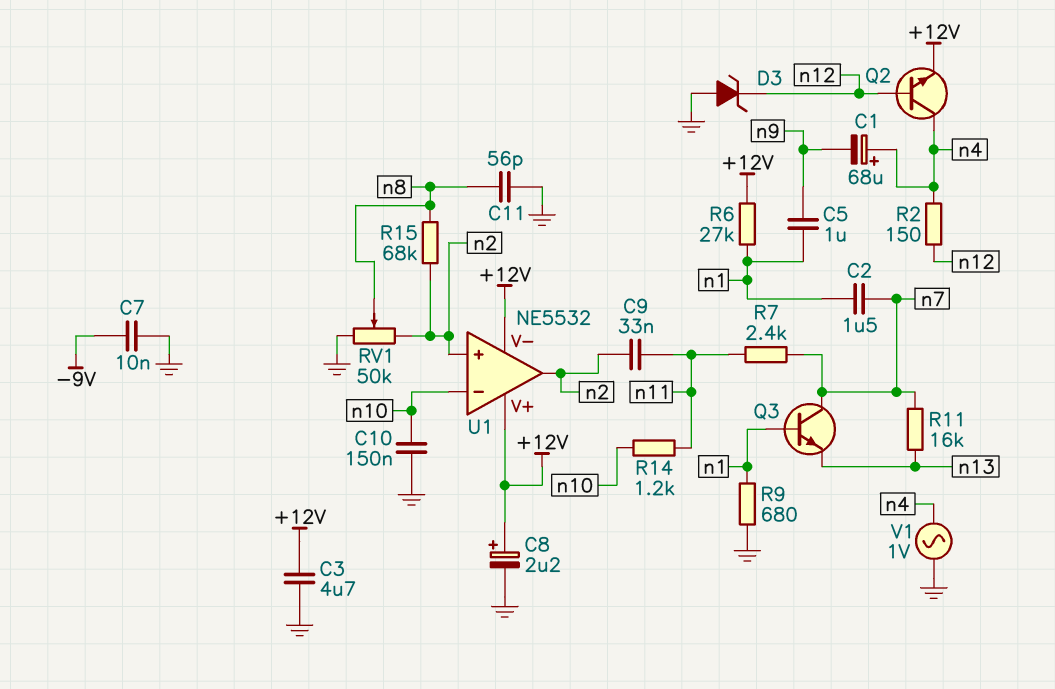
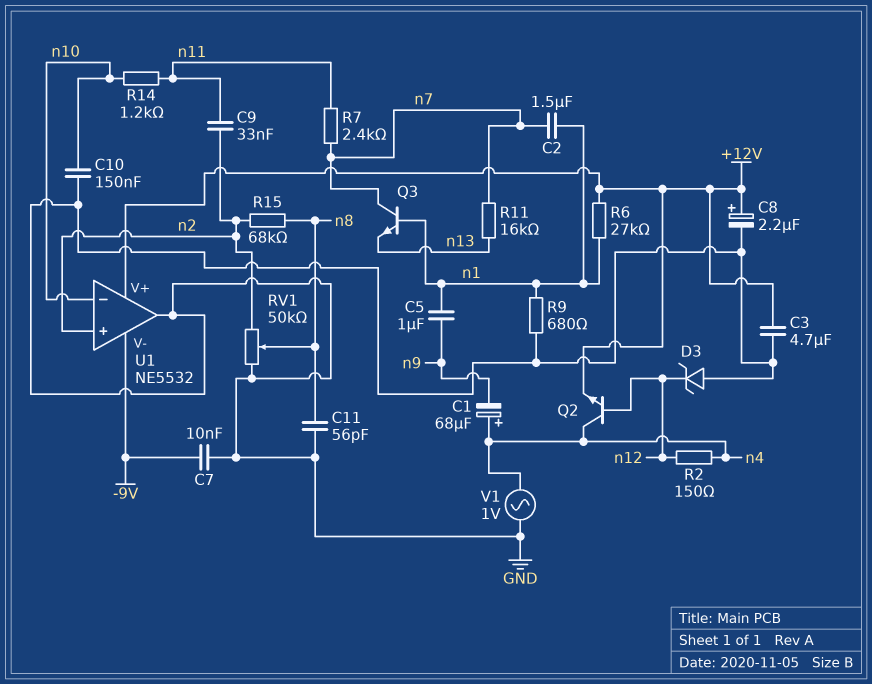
U1 pin V-: +12V -> -9V
U1 pin out: n2 -> GND

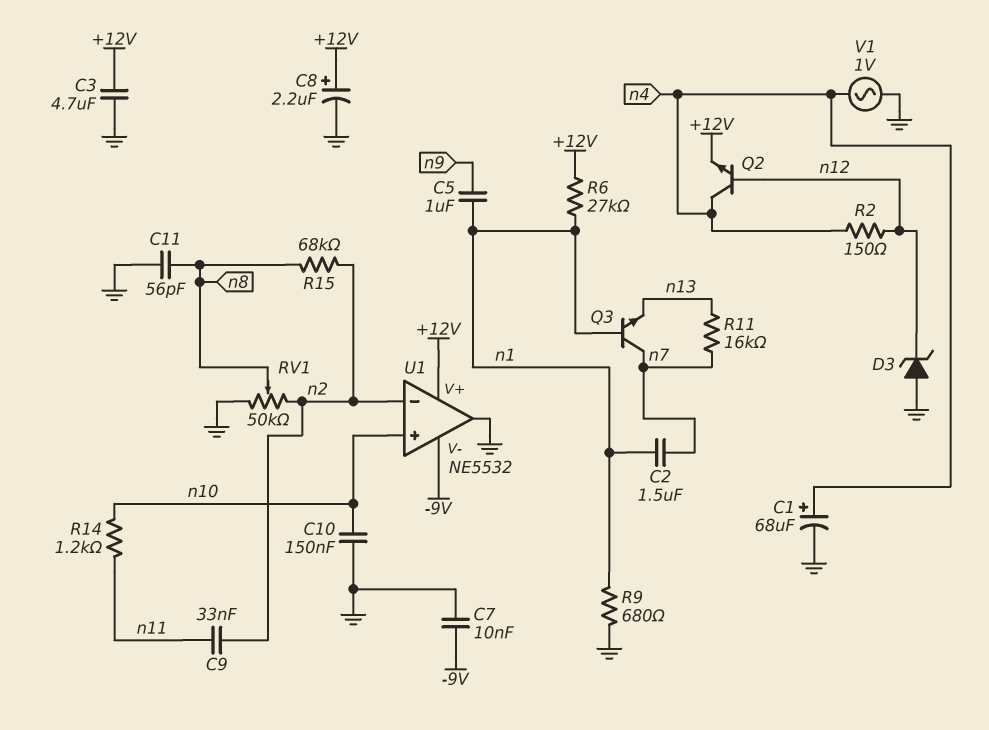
C1: 68uF (plus n4, minus n9) -> 68uF (plus n4, minus GND)
R7: 2.4k (n7, n11) -> none
U1 pin in+: n2 -> n10
U1 pin in-: n10 -> n2

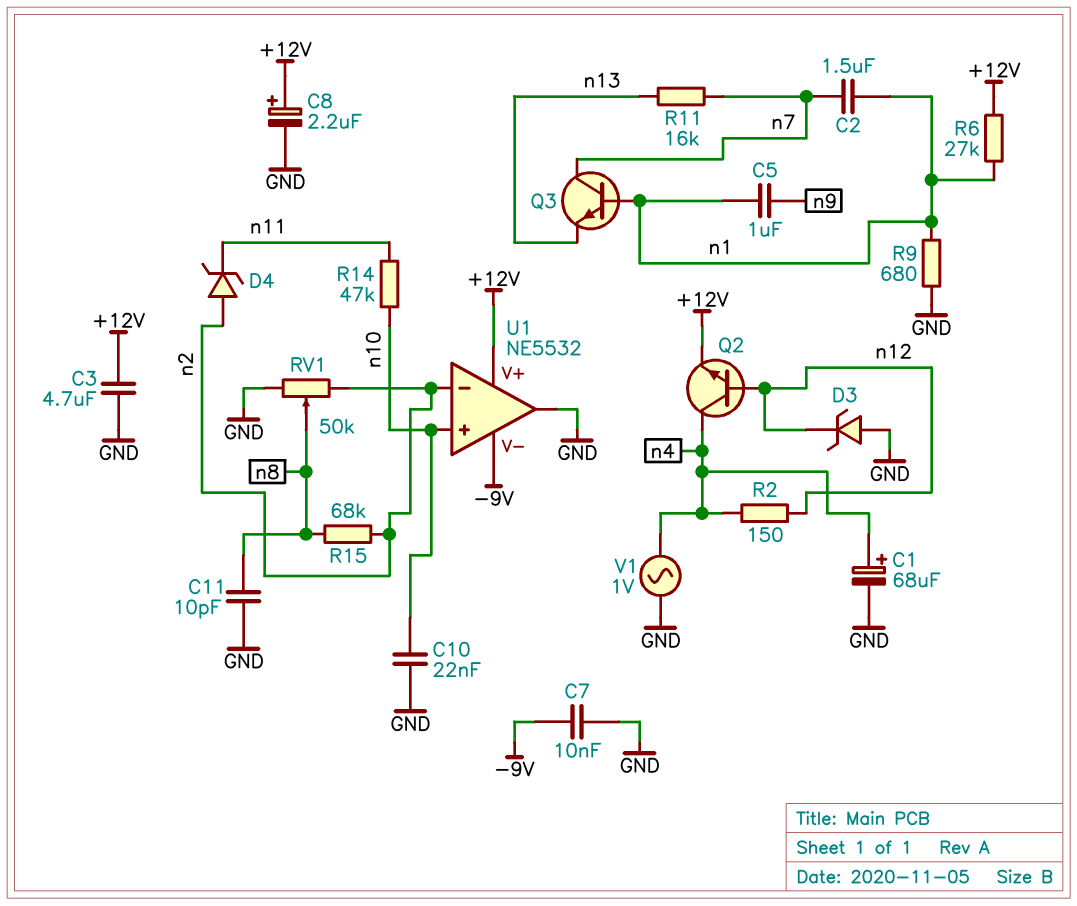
C9: 33nF (n2, n11) -> none
C10: 150nF (GND, n10) -> 22nF (GND, n10)
C11: 56pF (GND, n8) -> 10pF (GND, n8)
D4: none -> zener (A n2, K n11)
R14: 1.2k (n10, n11) -> 47k (n10, n11)

